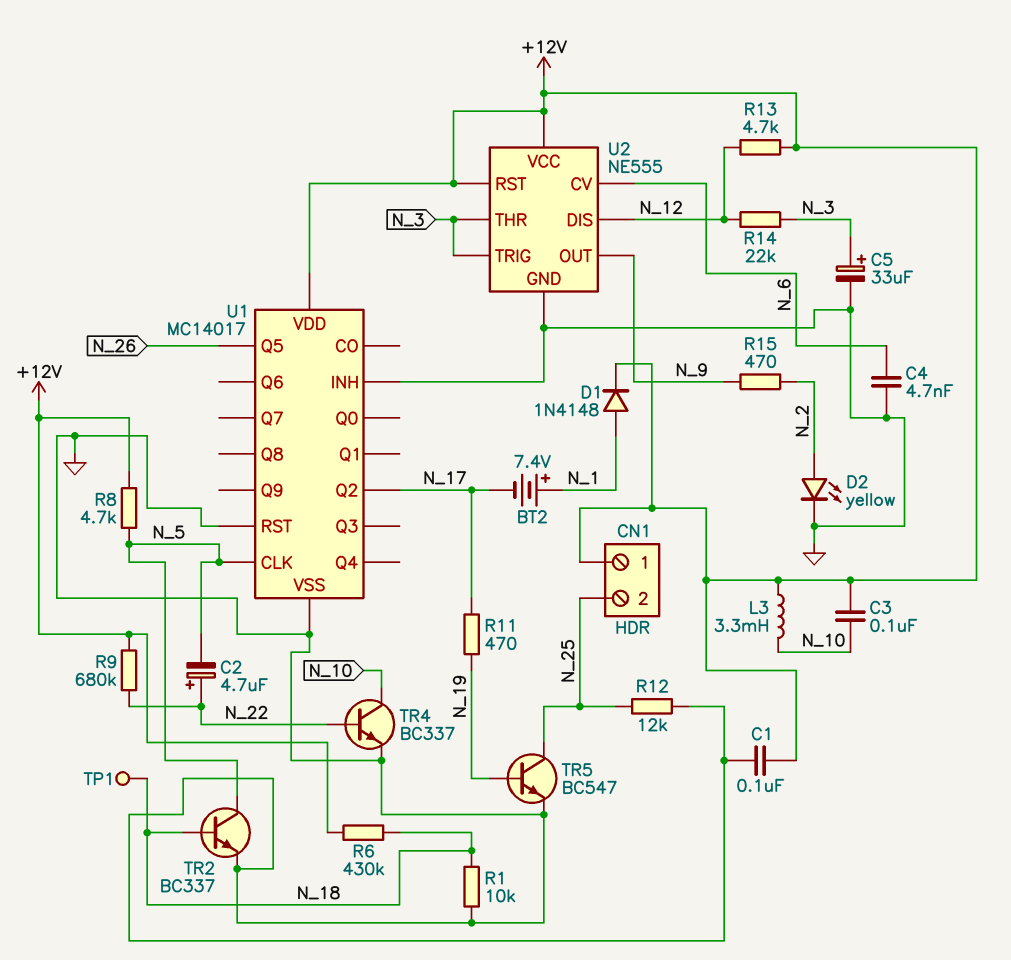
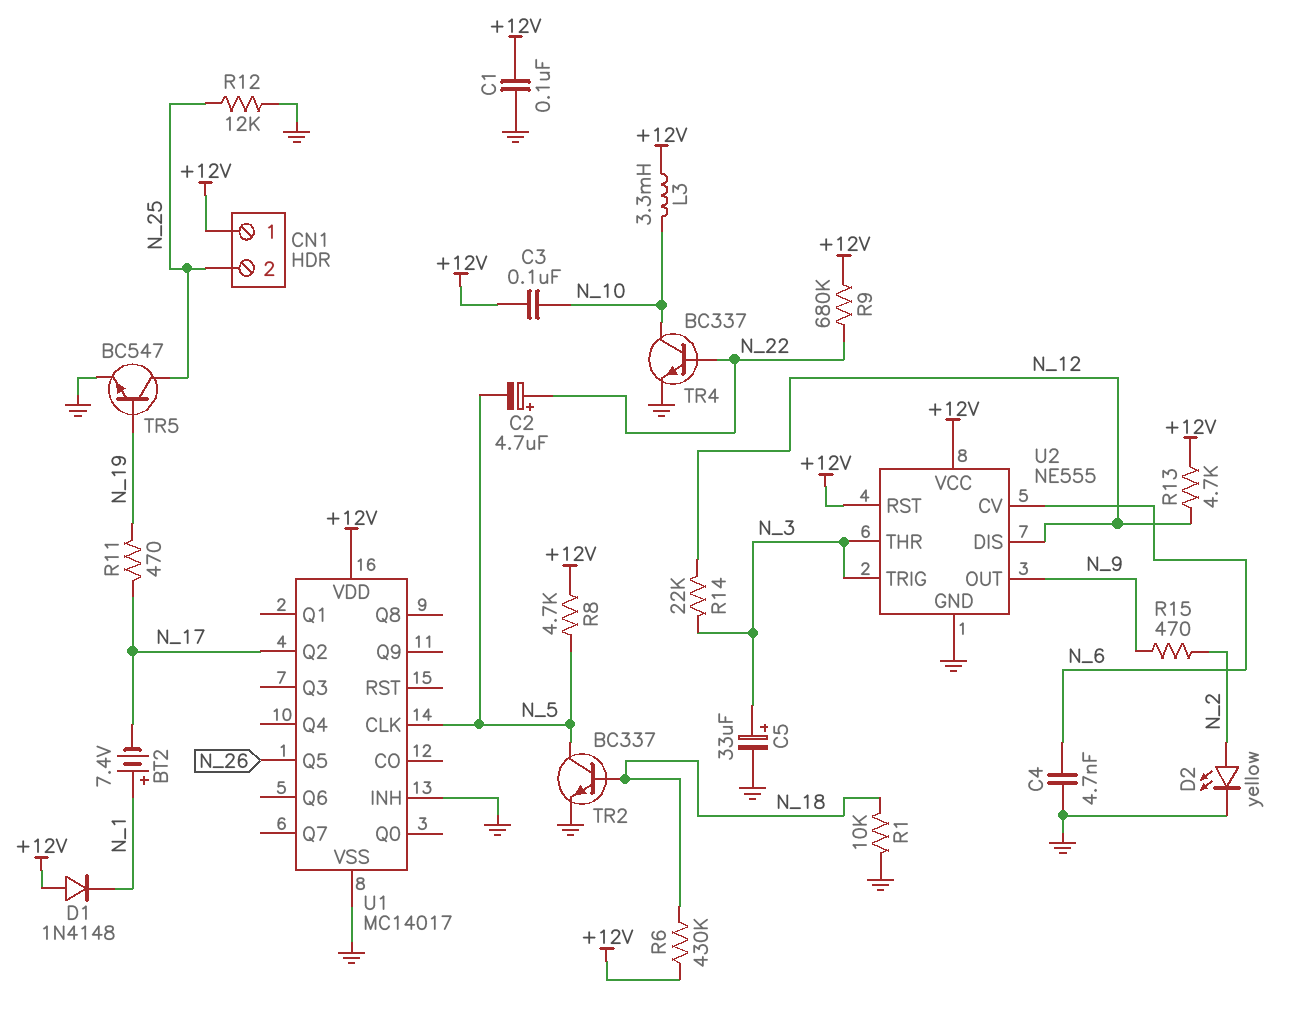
D1: diode 1N4148 (A N_1, K +12V) -> diode 1N4148 (A +12V, K N_1)
TP1: test point (N_18) -> none
U1 pin RST: GND -> none

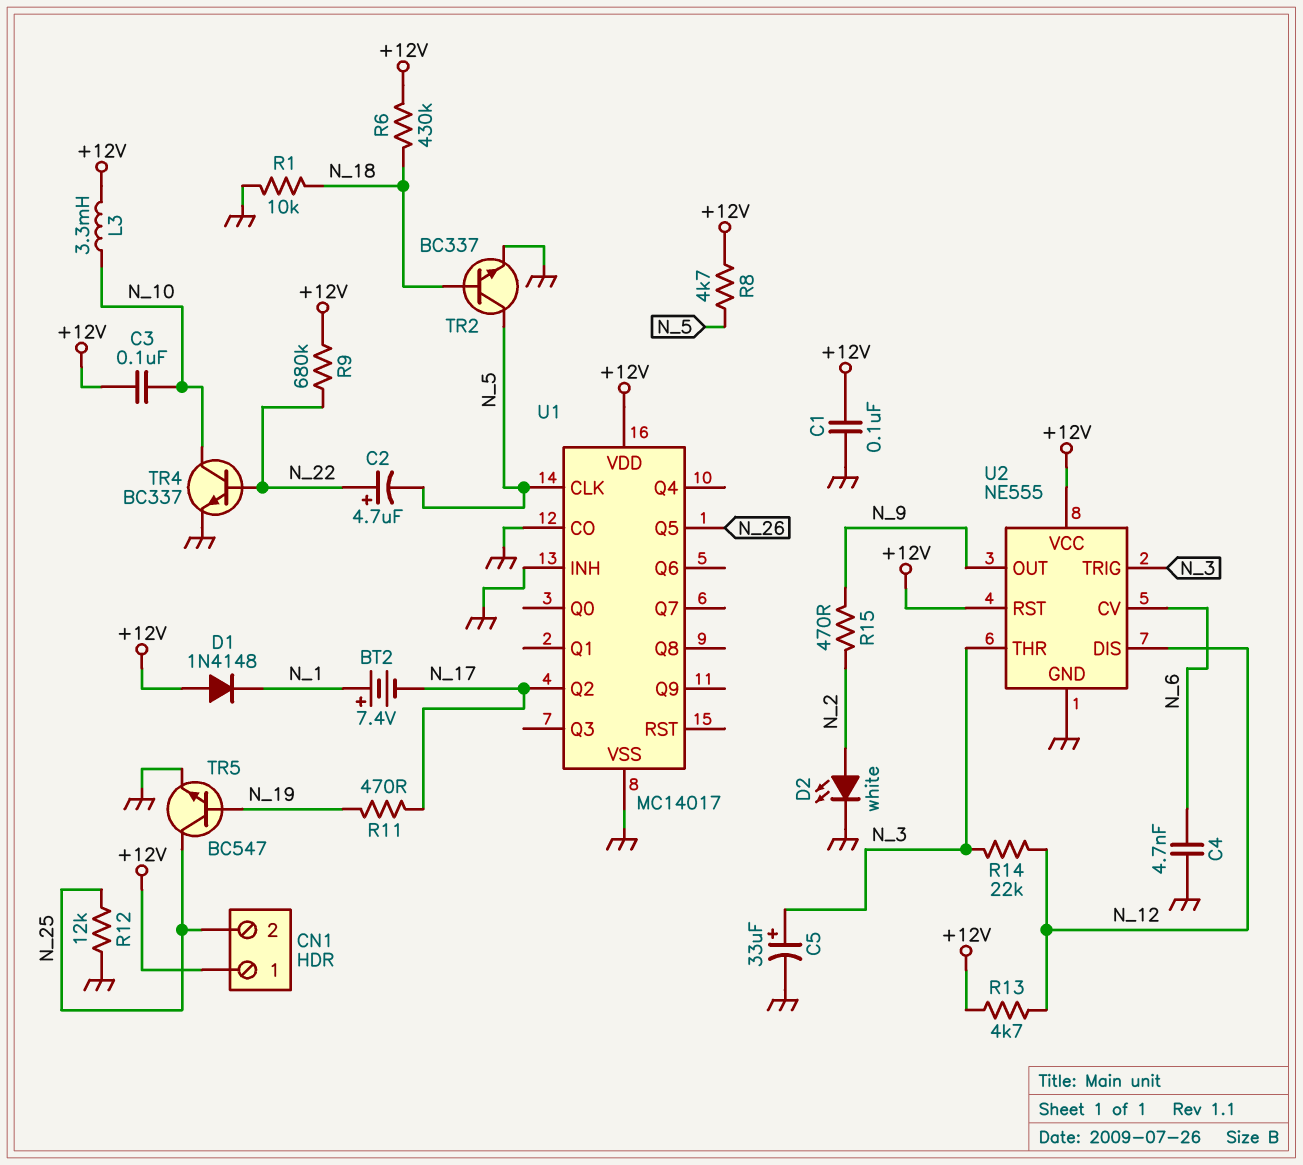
D2: LED yellow (A N_2, K GND) -> LED white (A N_2, K GND)
U1 pin CO: none -> GND

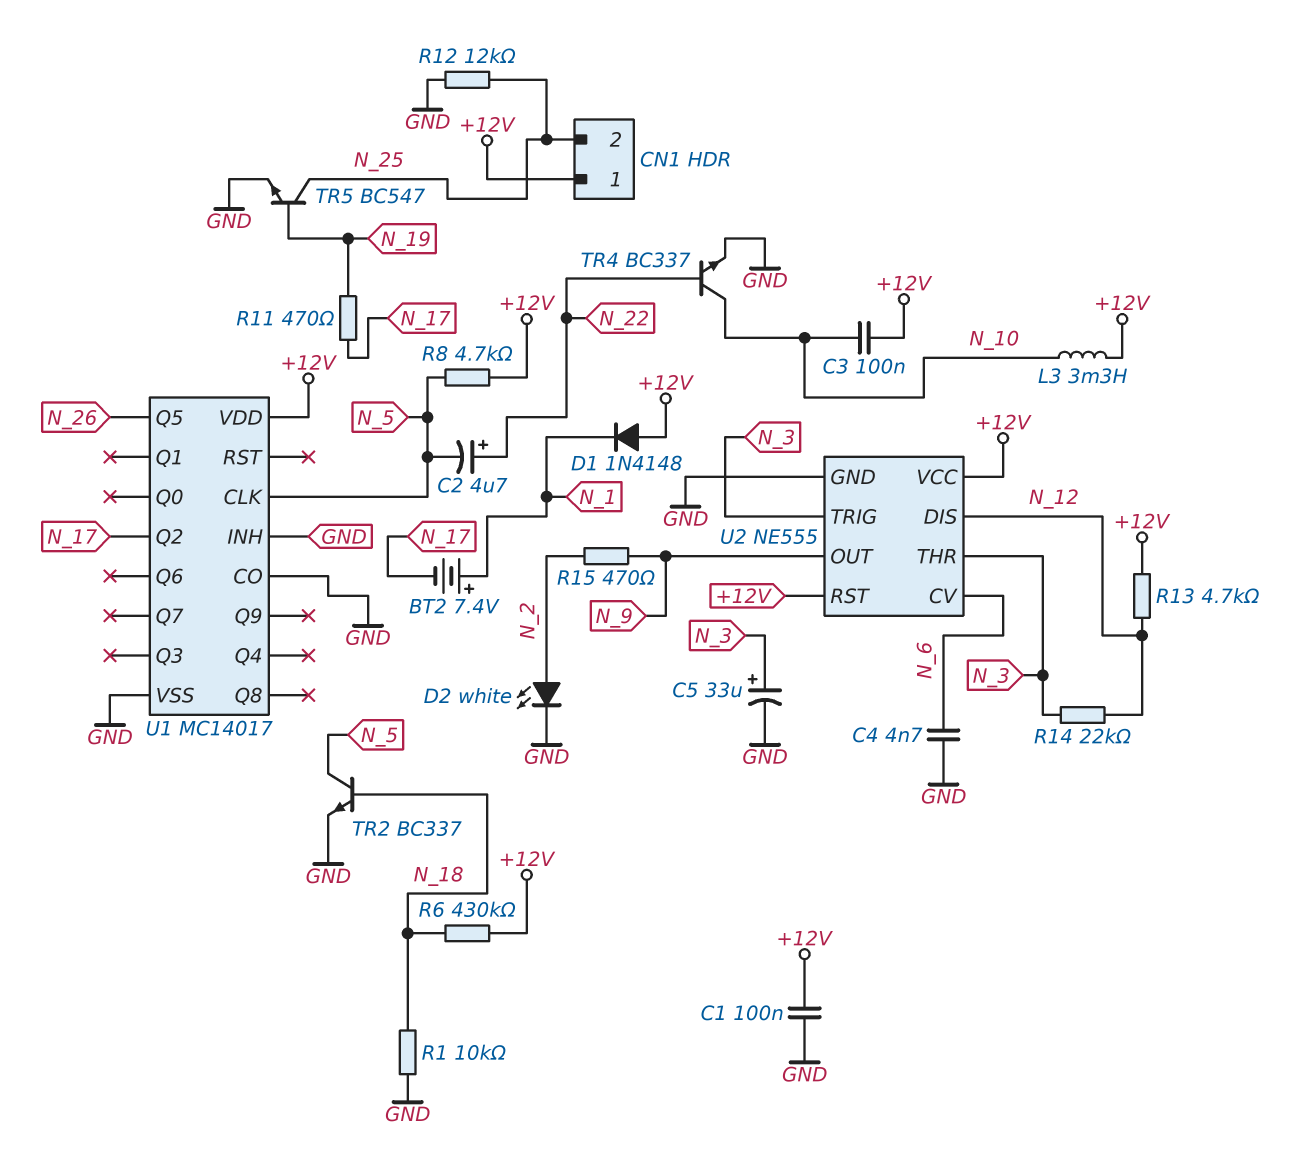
R9: 680k (+12V, N_22) -> none

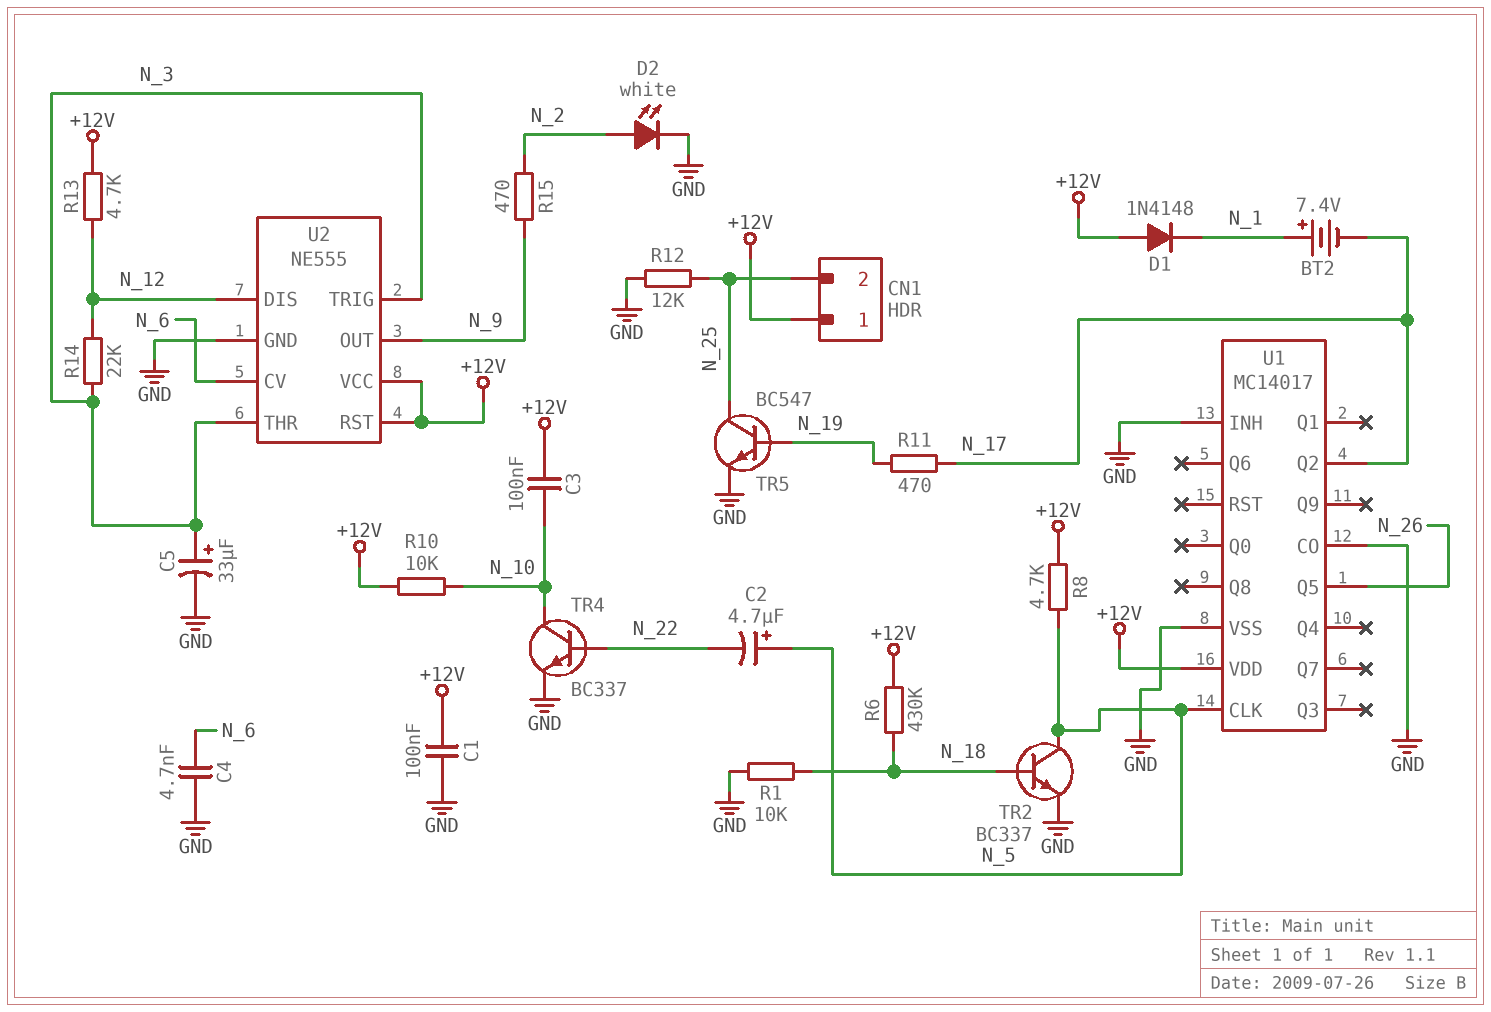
C2: 4.7uF (plus N_22, minus N_5) -> 4.7uF (plus N_5, minus N_22)
L3: 3.3mH (+12V, N_10) -> none
R10: none -> 10k (+12V, N_10)

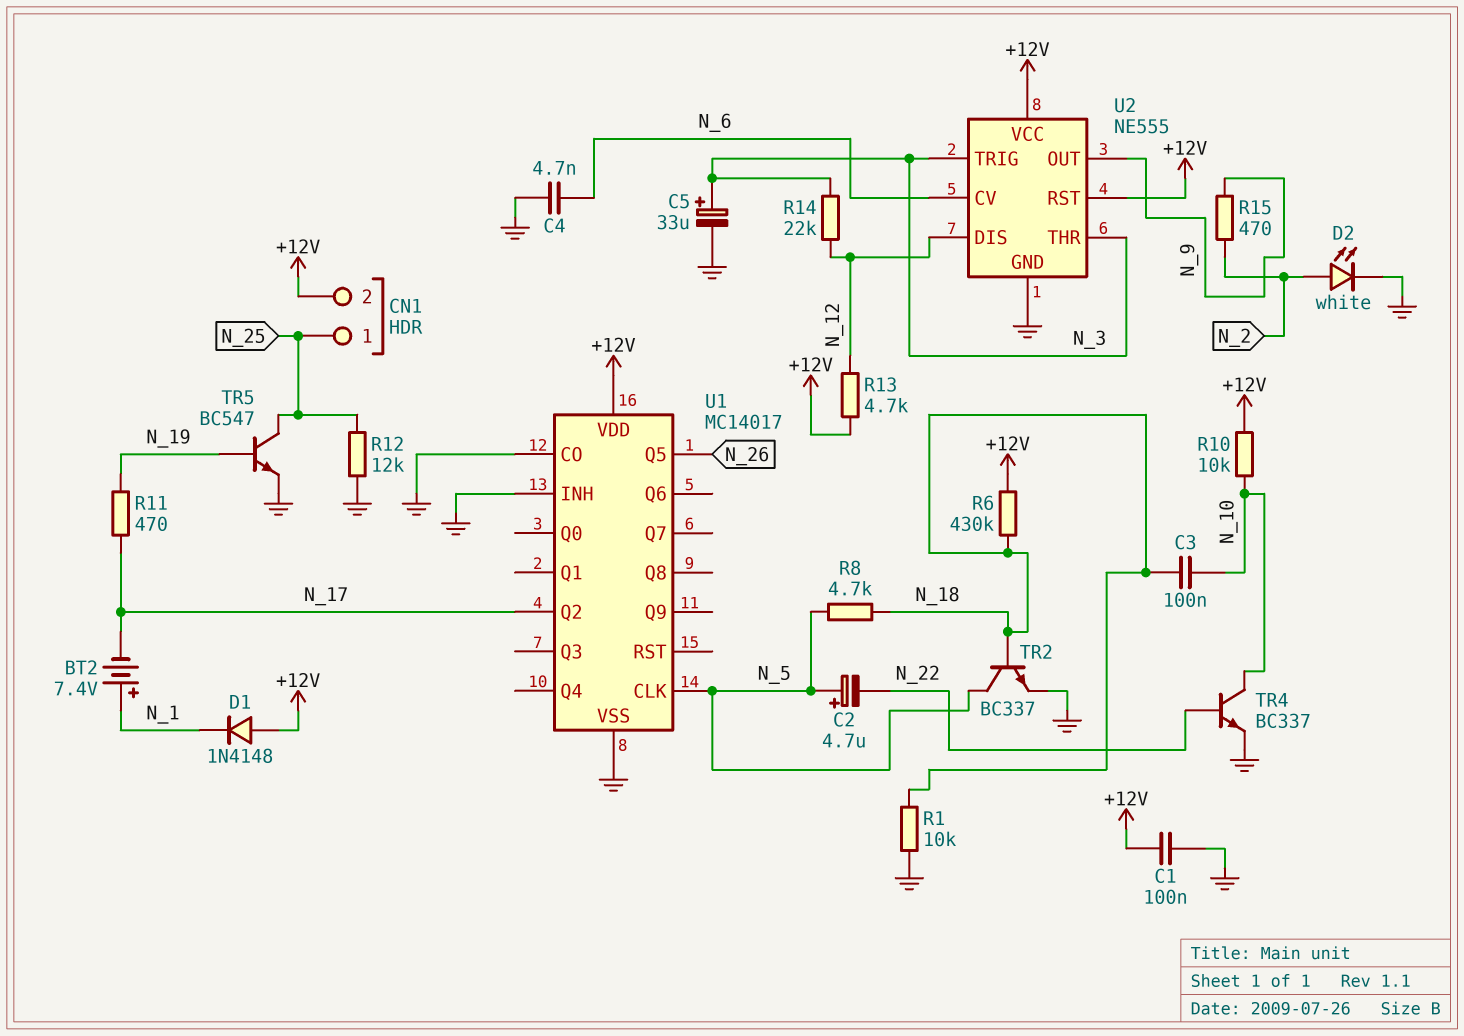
C3: 100nF (+12V, N_10) -> 100nF (N_10, N_18)
CN1 pin 1: +12V -> N_25
CN1 pin 2: N_25 -> +12V
R8: 4.7k (+12V, N_5) -> 4.7k (N_5, N_18)

